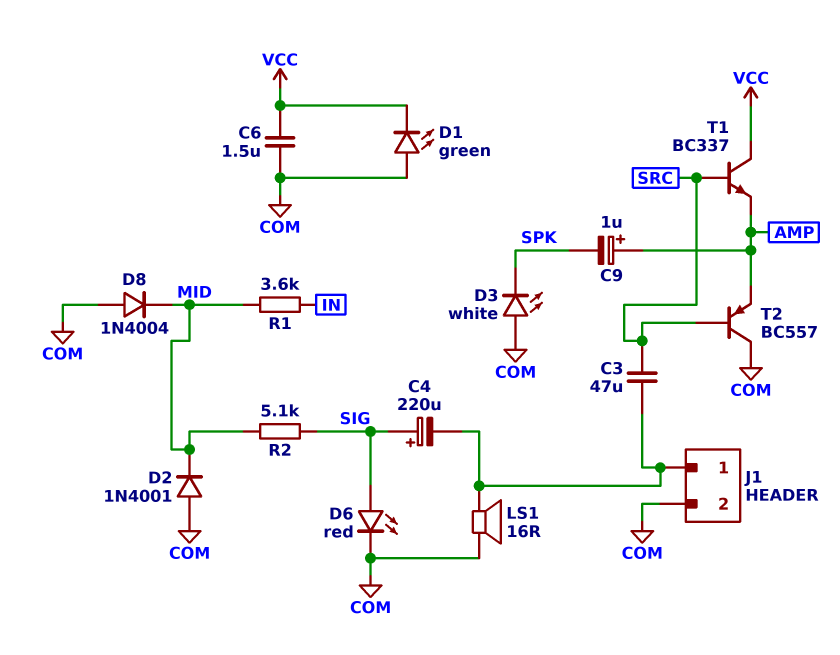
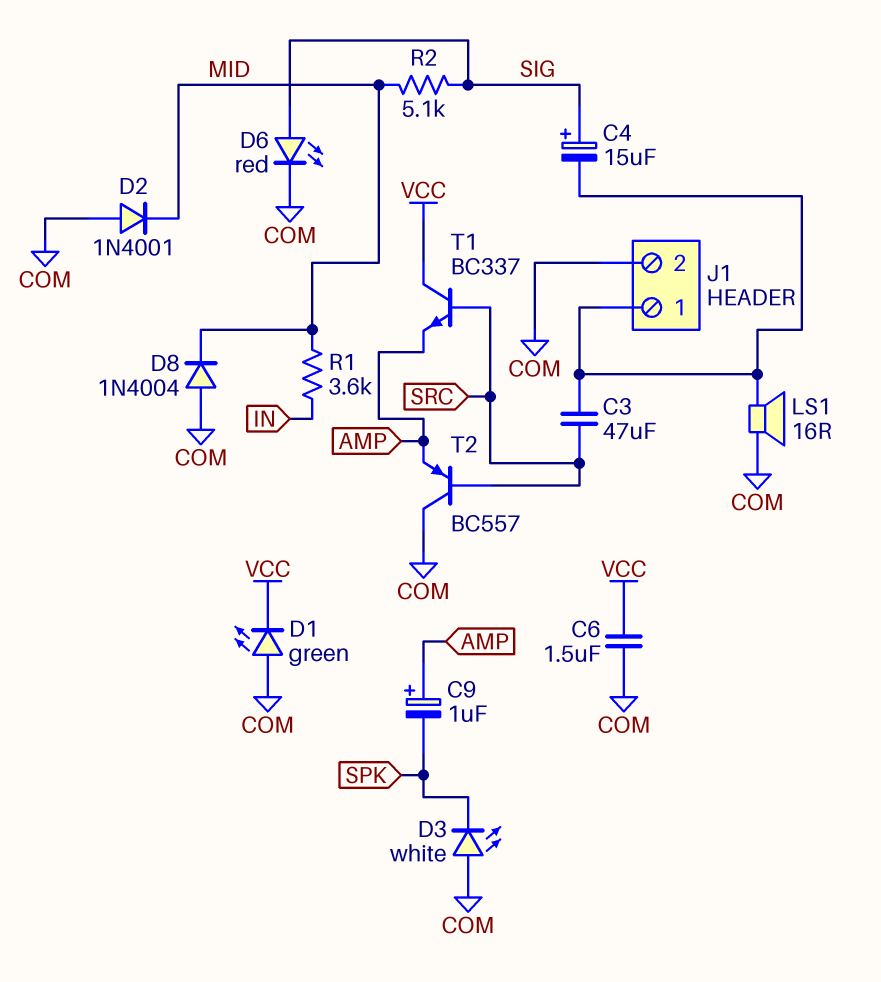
C4: 220uF (plus SIG, minus J1/1) -> 15uF (plus SIG, minus J1/1)

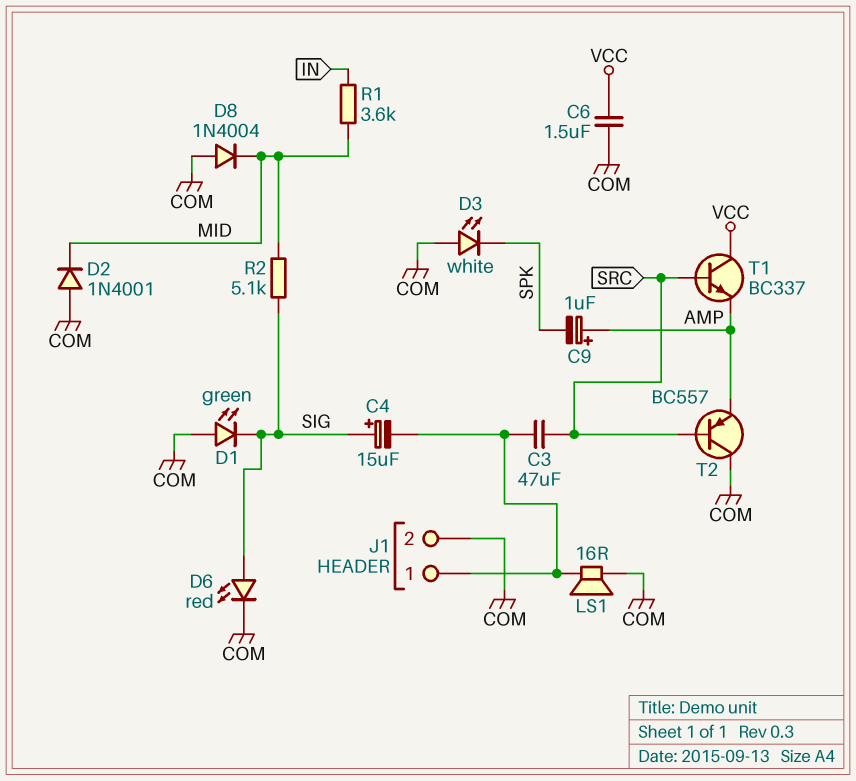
D1: LED green (A COM, K VCC) -> LED green (A COM, K SIG)

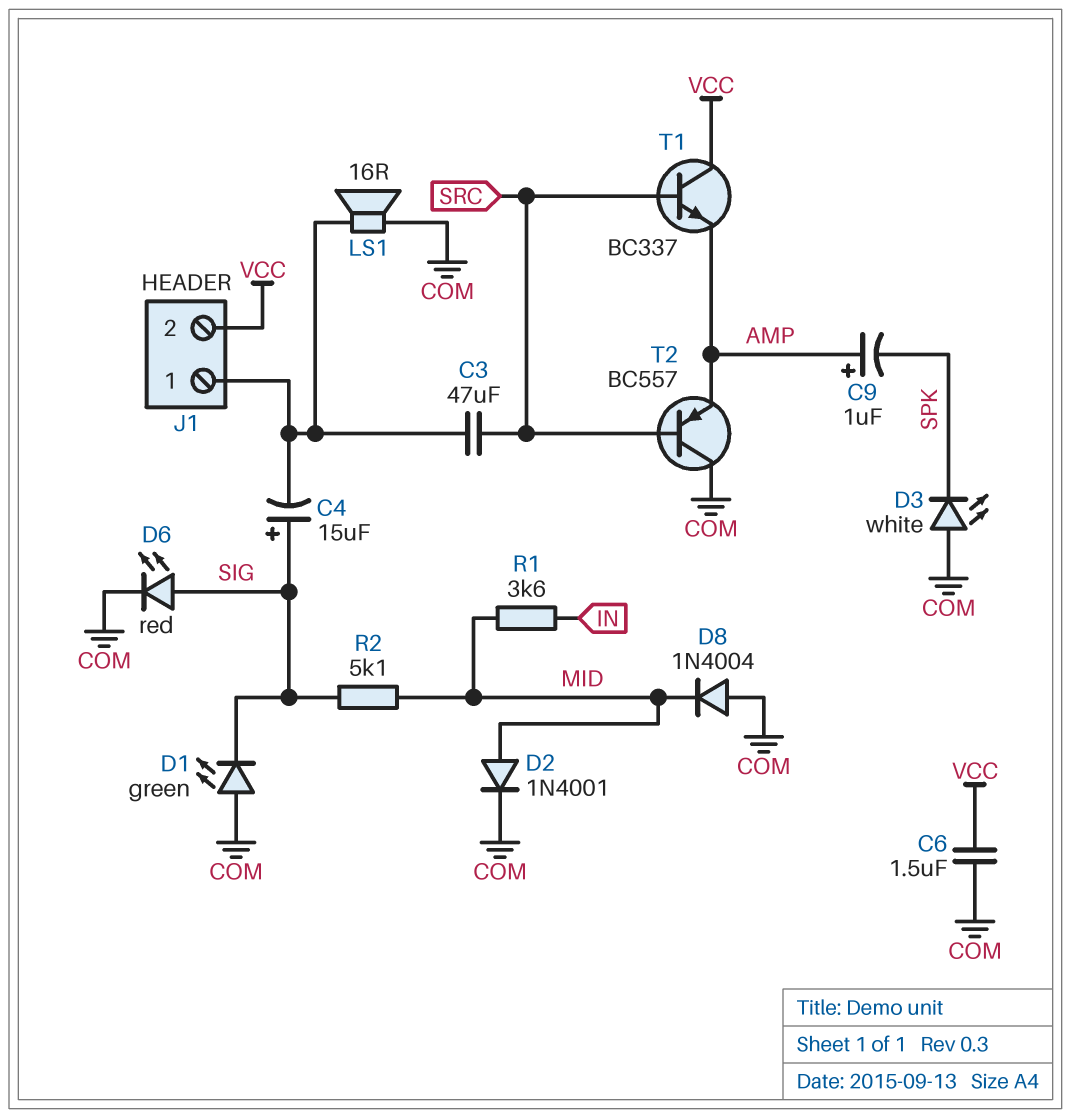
D2: diode 1N4001 (A COM, K MID) -> diode 1N4001 (A MID, K COM)
J1 pin 2: COM -> VCC

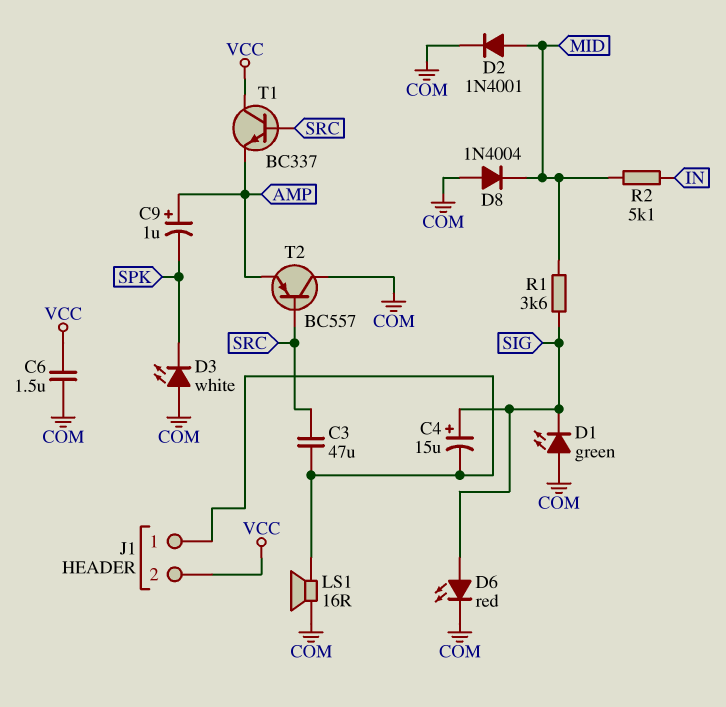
R1: 3.6k (IN, MID) -> 3.6k (MID, SIG)
R2: 5.1k (MID, SIG) -> 5.1k (IN, MID)

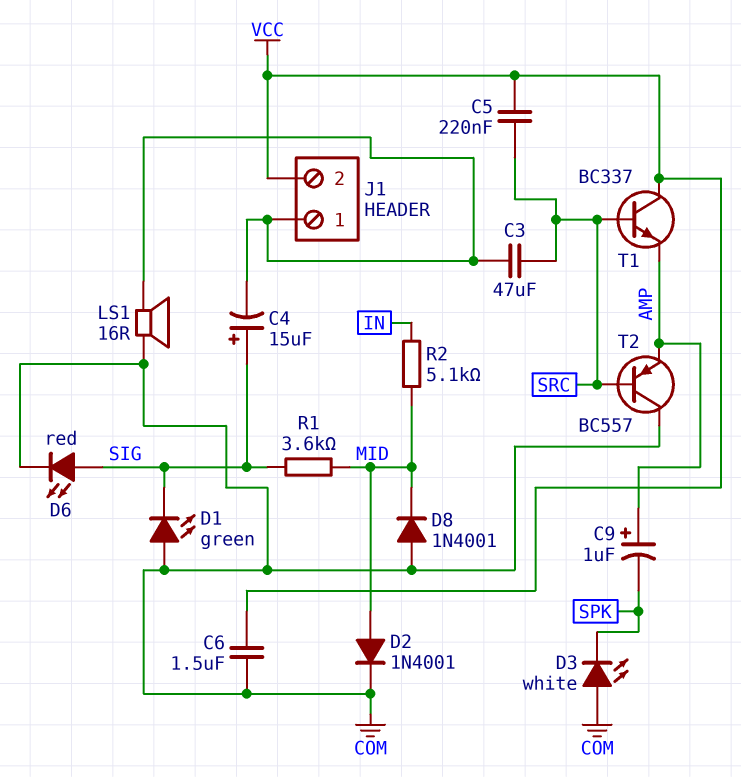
C5: none -> 220nF (SRC, VCC)
D8: diode 1N4004 (A COM, K MID) -> diode 1N4001 (A COM, K MID)

